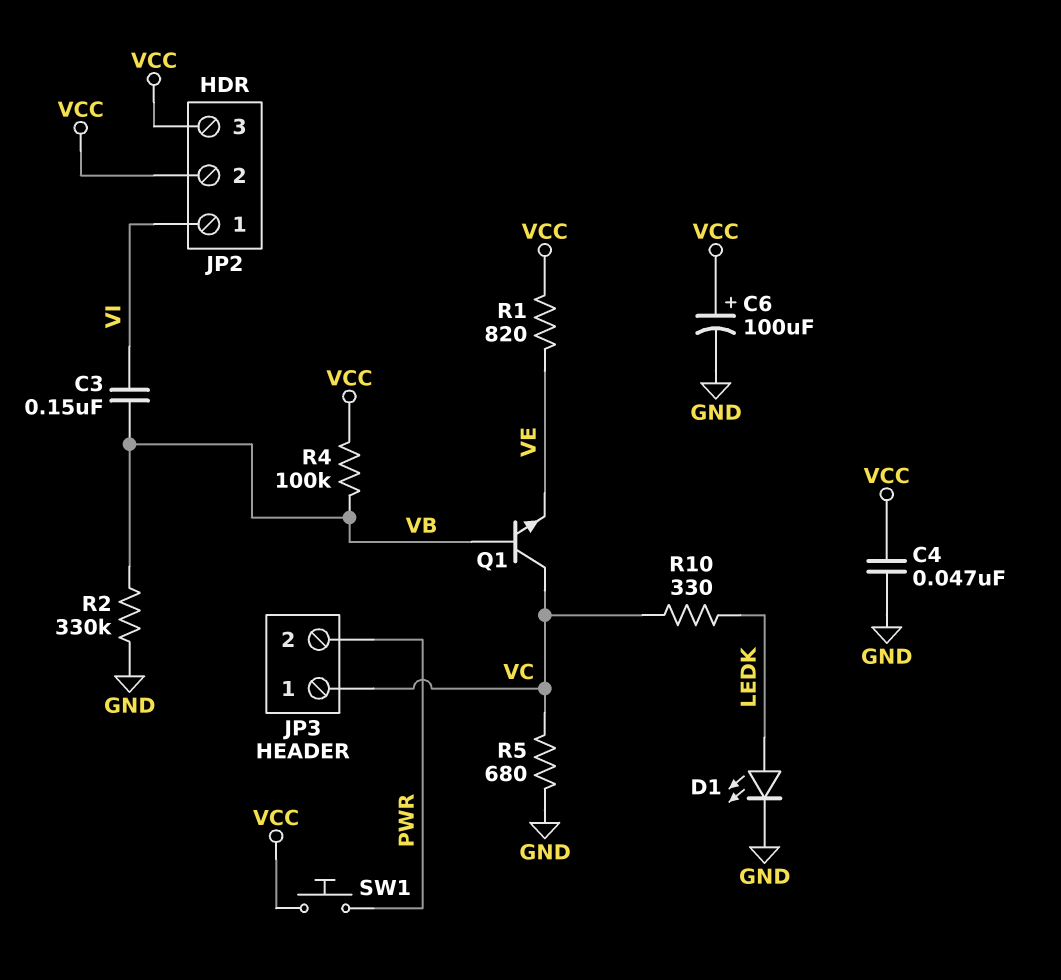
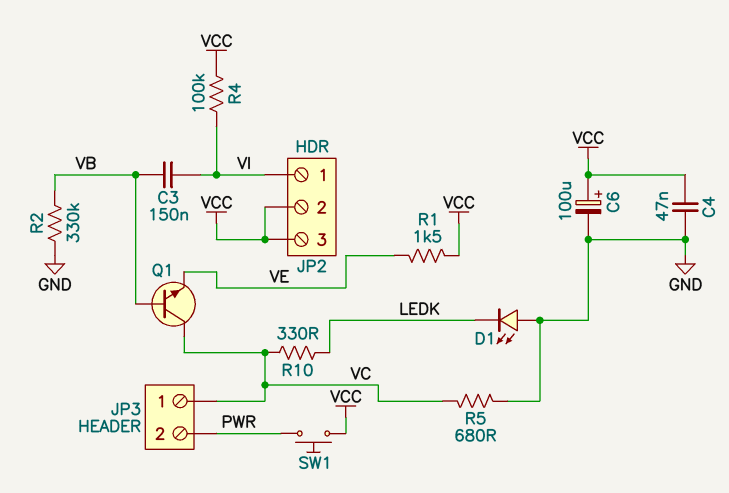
D1: LED (A LEDK, K GND) -> LED (A GND, K LEDK)
R1: 820 (VCC, VE) -> 1.5k (VCC, VE)
R4: 100k (VB, VCC) -> 100k (VCC, VI)

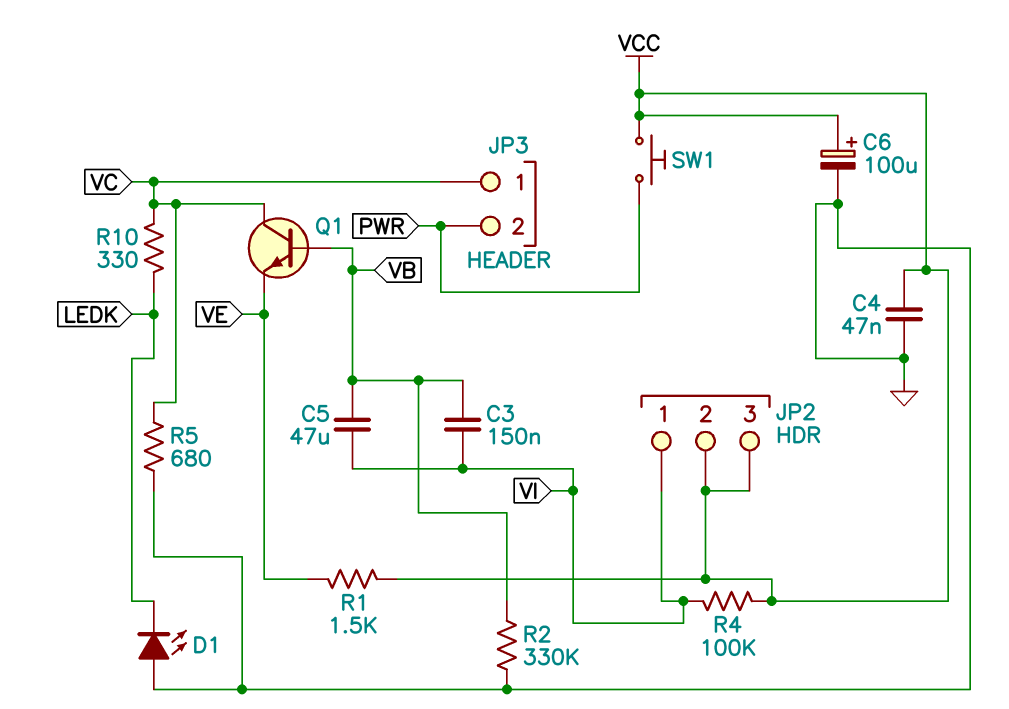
C5: none -> 47uF (VB, VI)

